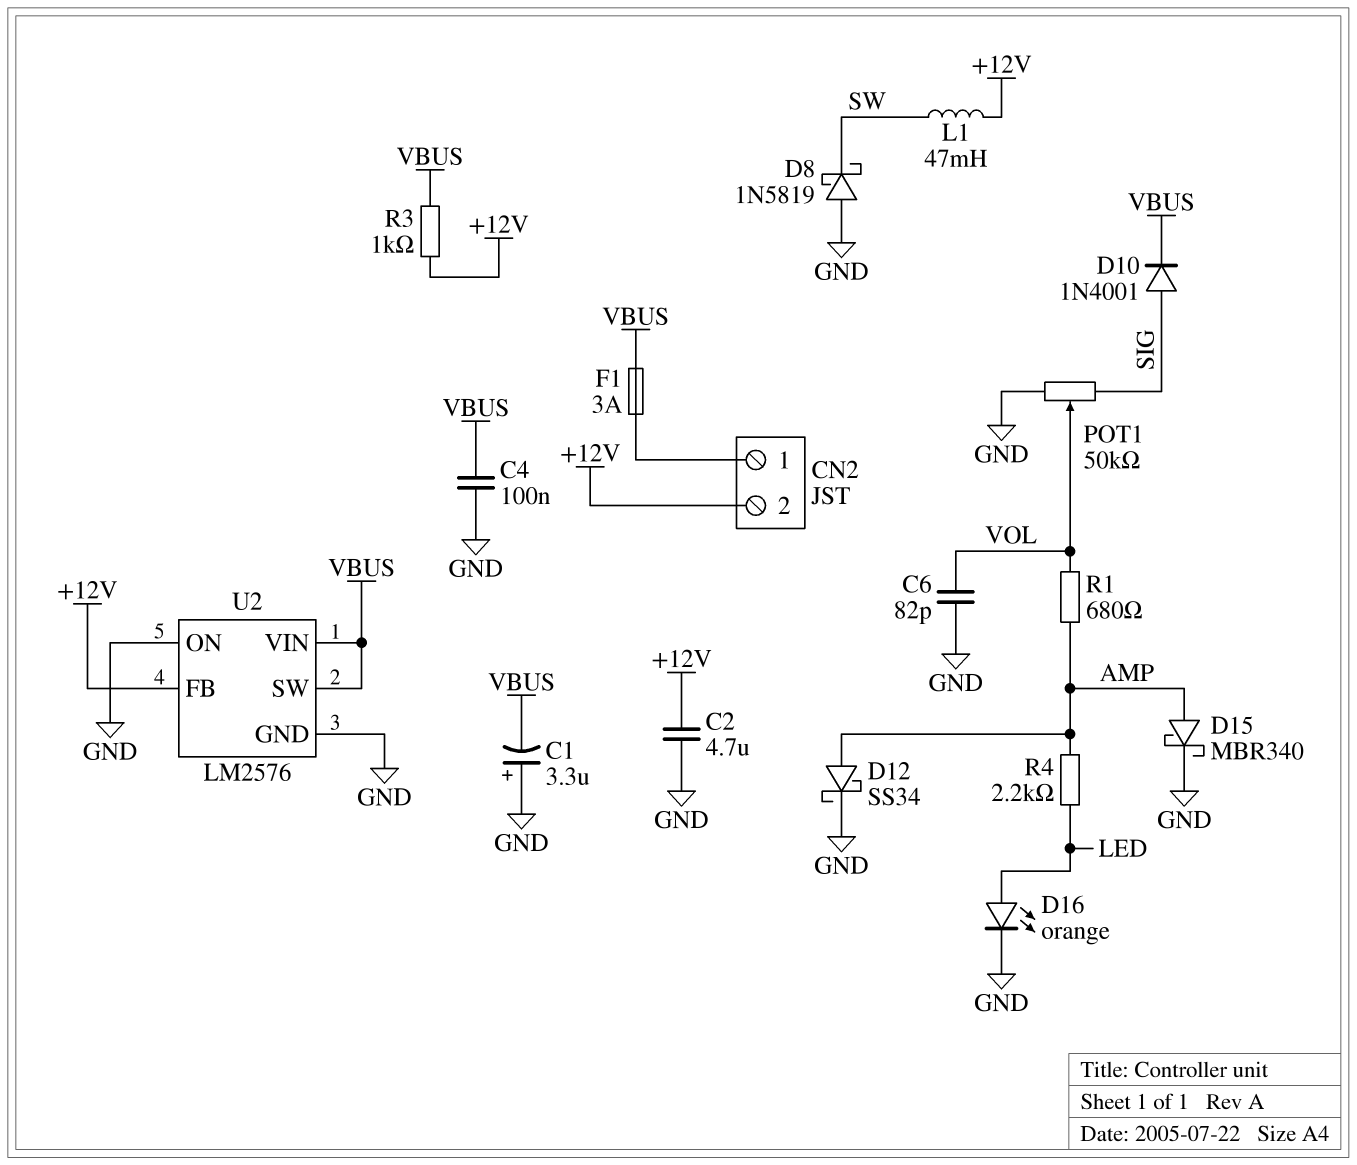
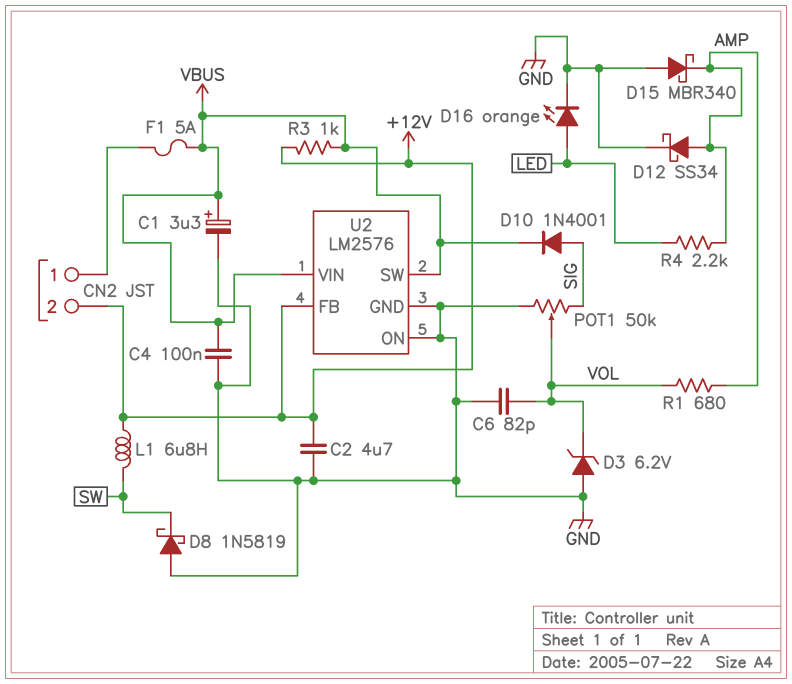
C1: 3.3uF (plus GND, minus VBUS) -> 3.3uF (plus VBUS, minus GND)
D3: none -> zener 6.2V (A GND, K VOL)
D15: schottky MBR340 (A AMP, K GND) -> schottky MBR340 (A GND, K AMP)
F1: 3A (CN2/1, VBUS) -> 5A (CN2/1, VBUS)
L1: 47mH (+12V, SW) -> 6.8uH (+12V, SW)

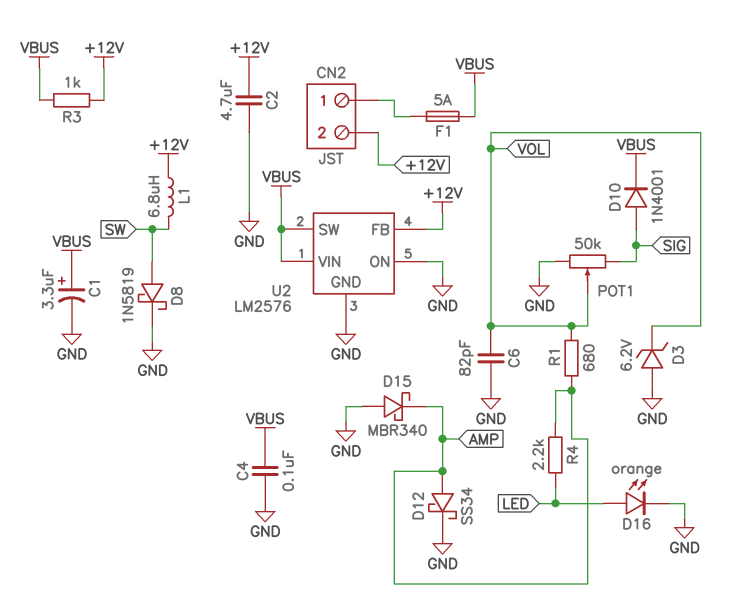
D8: schottky 1N5819 (A GND, K SW) -> schottky 1N5819 (A SW, K GND)

